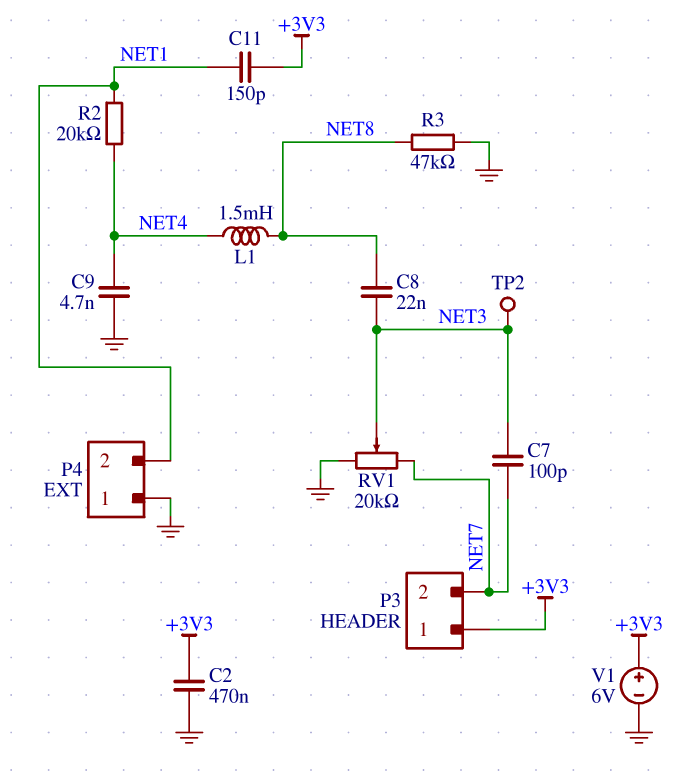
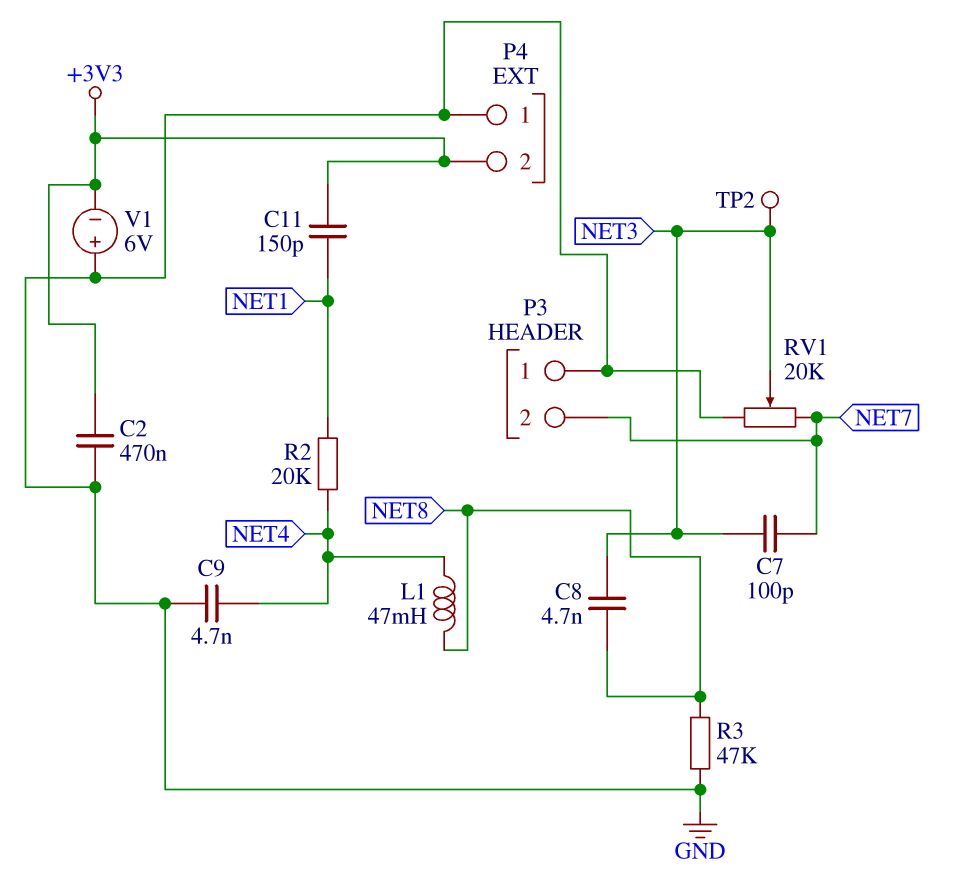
C8: 22nF (NET3, NET8) -> 4.7nF (NET3, NET8)
L1: 1.5mH (NET4, NET8) -> 47mH (NET4, NET8)
P3 pin 1: +3V3 -> GND
P4 pin 2: NET1 -> +3V3
V1: 6V (plus +3V3, minus GND) -> 6V (plus GND, minus +3V3)

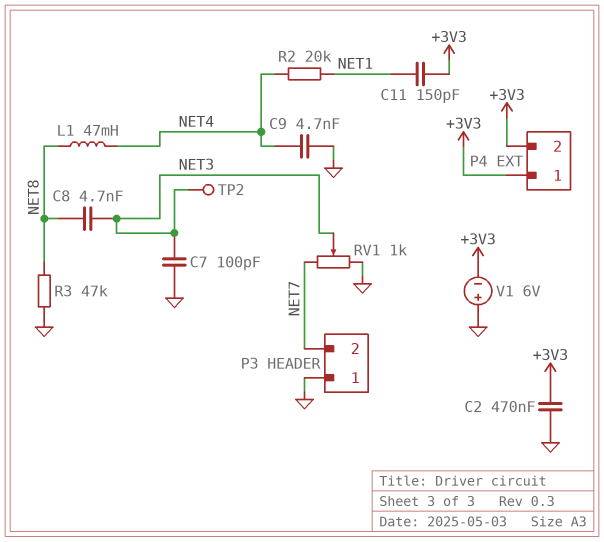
C7: 100pF (NET3, NET7) -> 100pF (GND, NET3)
P4 pin 1: GND -> +3V3
RV1: 20k (GND, NET7, wiper NET3) -> 1k (GND, NET7, wiper NET3)

